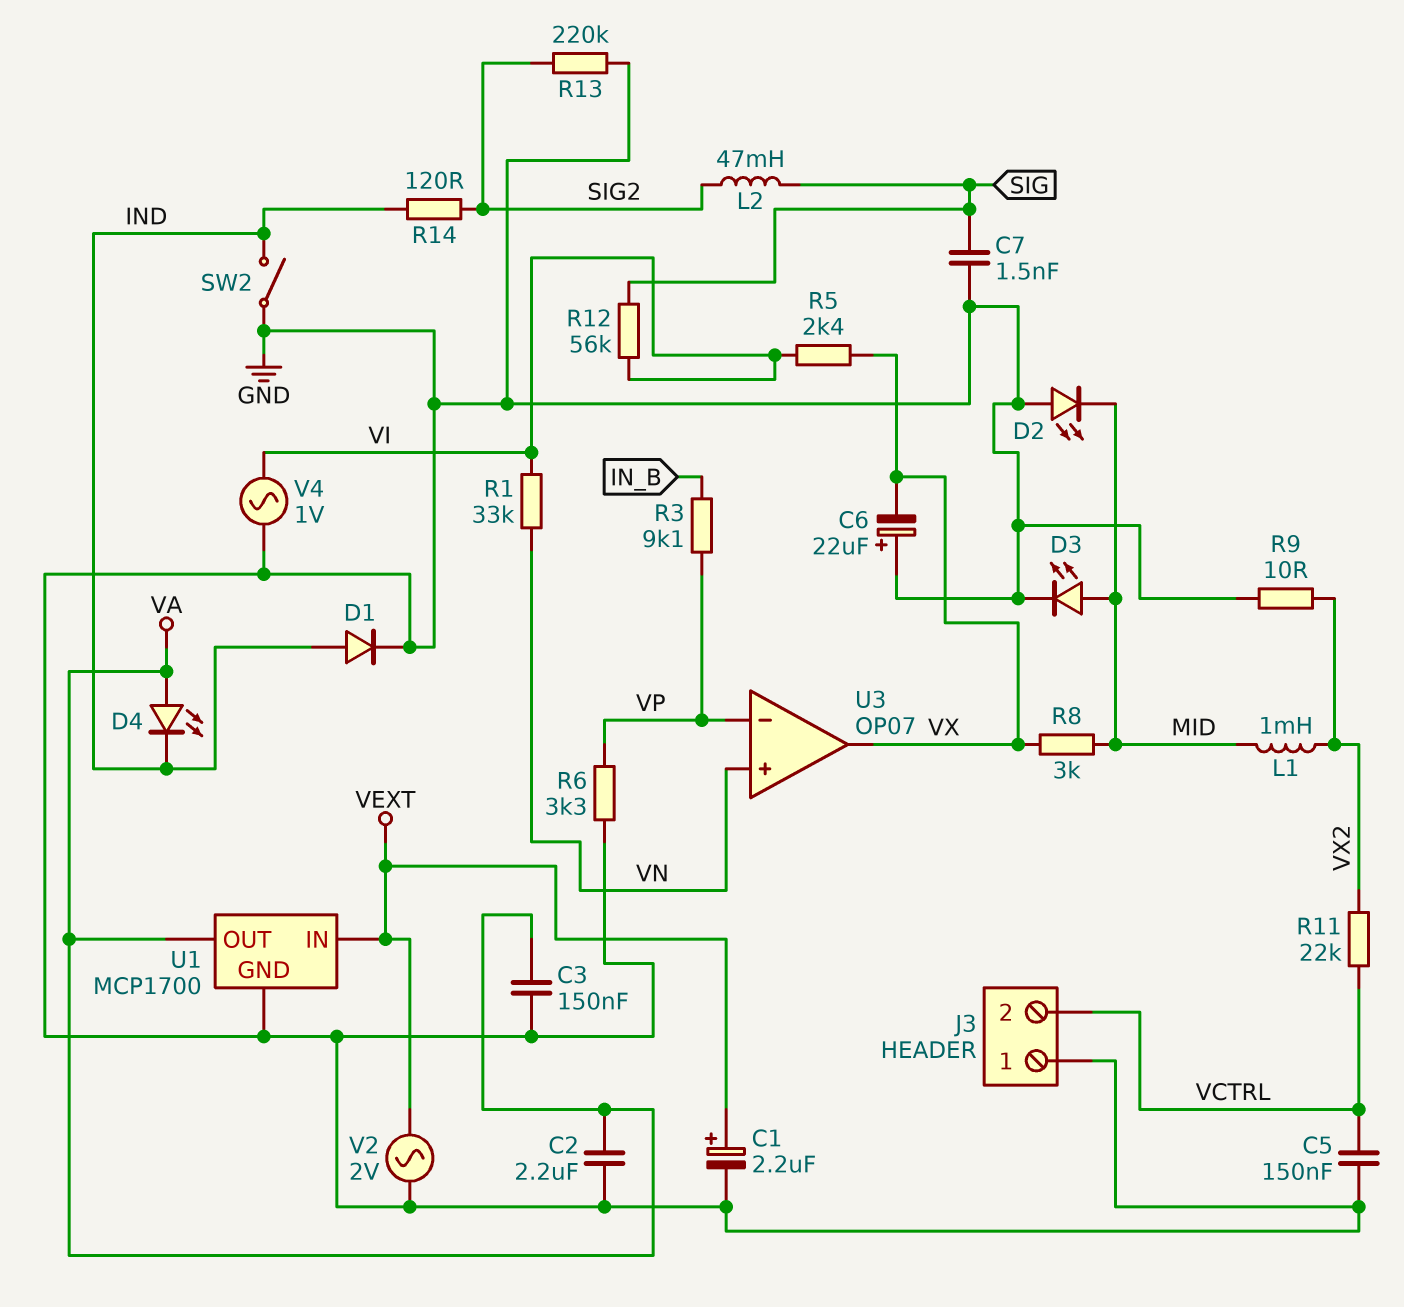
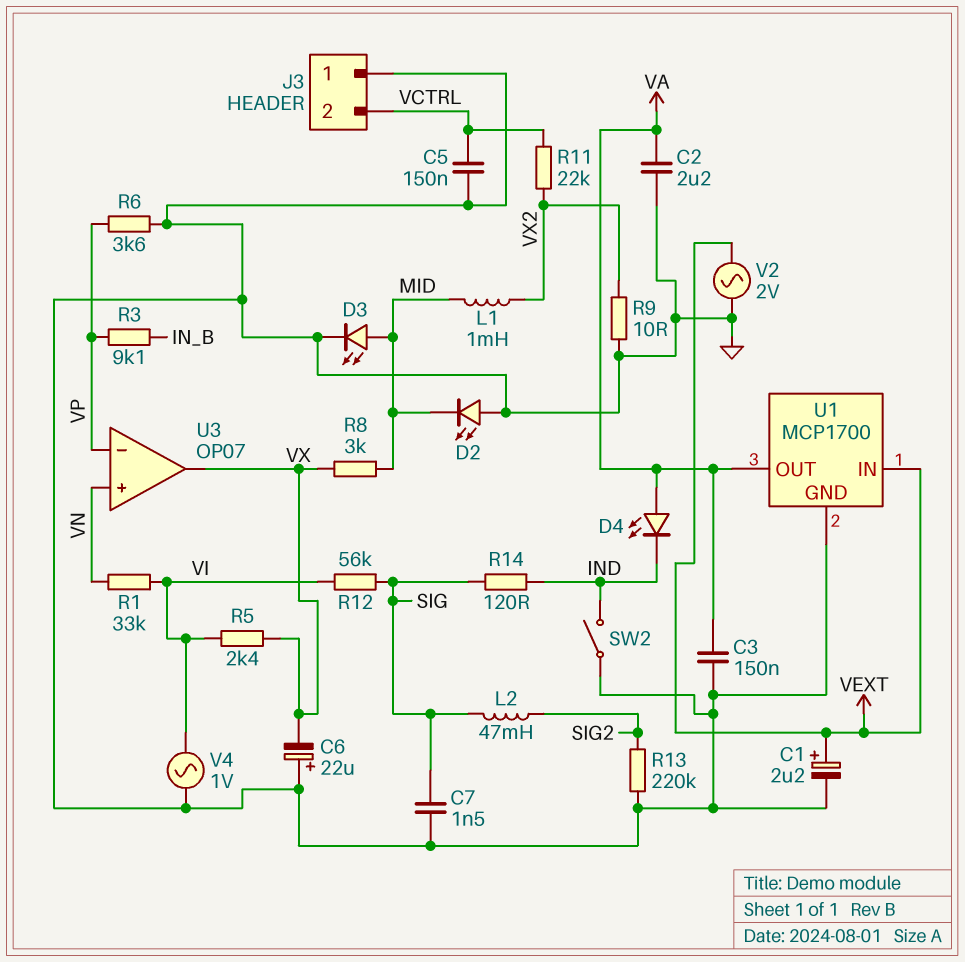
D1: diode (A IND, K GND) -> none
R6: 3.3k (GND, VP) -> 3.6k (GND, VP)
R14: 120 (IND, SIG2) -> 120 (IND, SIG)

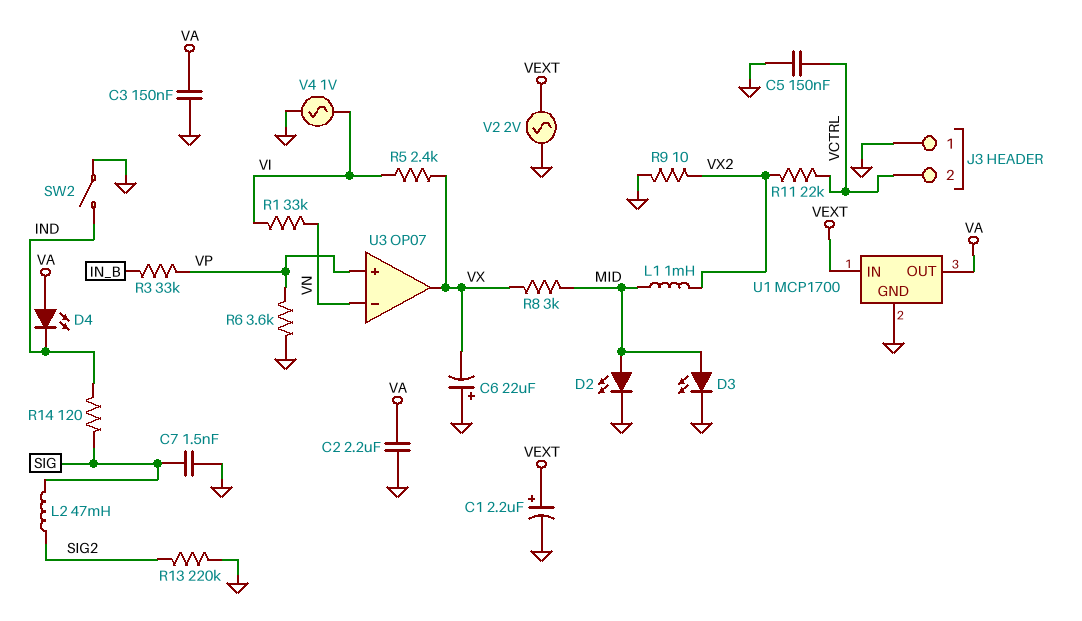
D2: LED (A GND, K MID) -> LED (A MID, K GND)
R3: 9.1k (IN_B, VP) -> 33k (IN_B, VP)
R12: 56k (SIG, VI) -> none
U3 pin in+: VN -> VP
U3 pin in-: VP -> VN

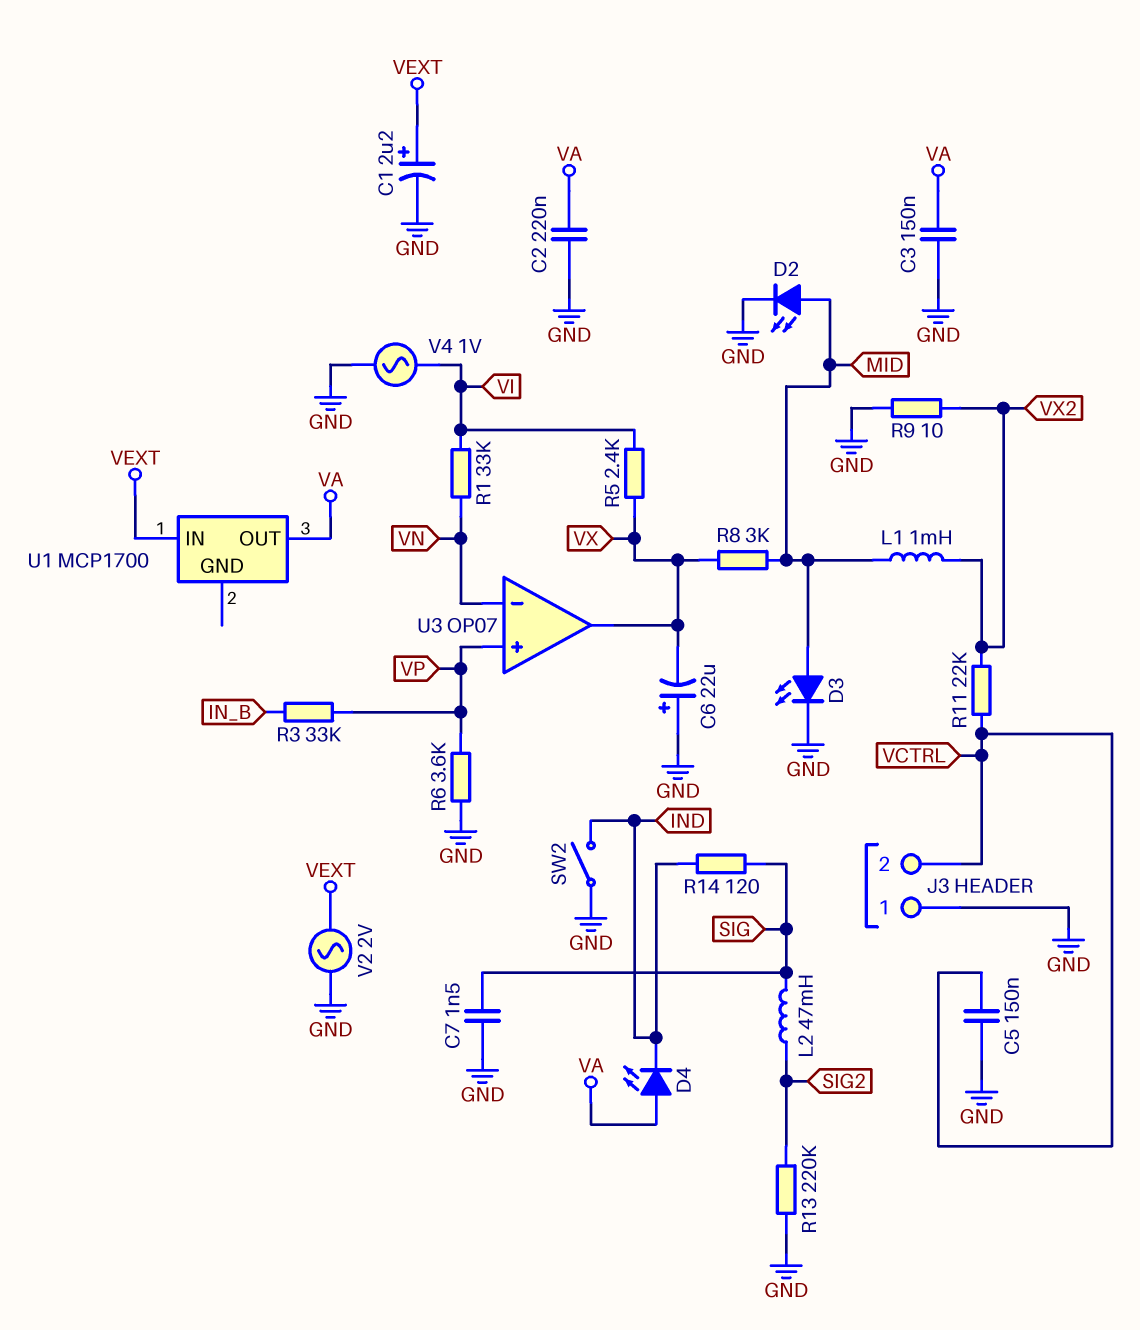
C2: 2.2uF (GND, VA) -> 220nF (GND, VA)
U1 pin GND: GND -> none

